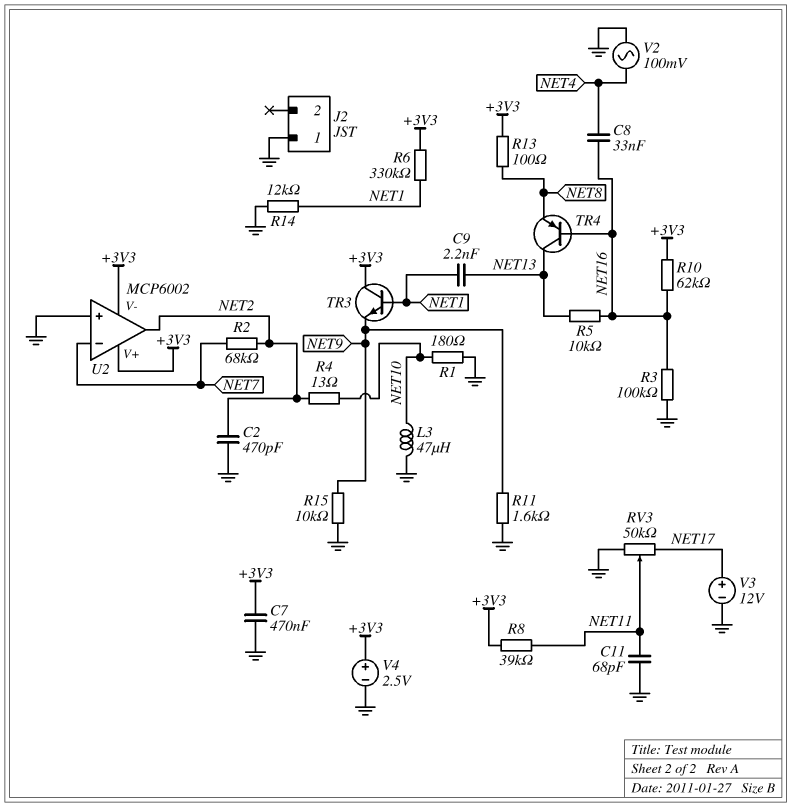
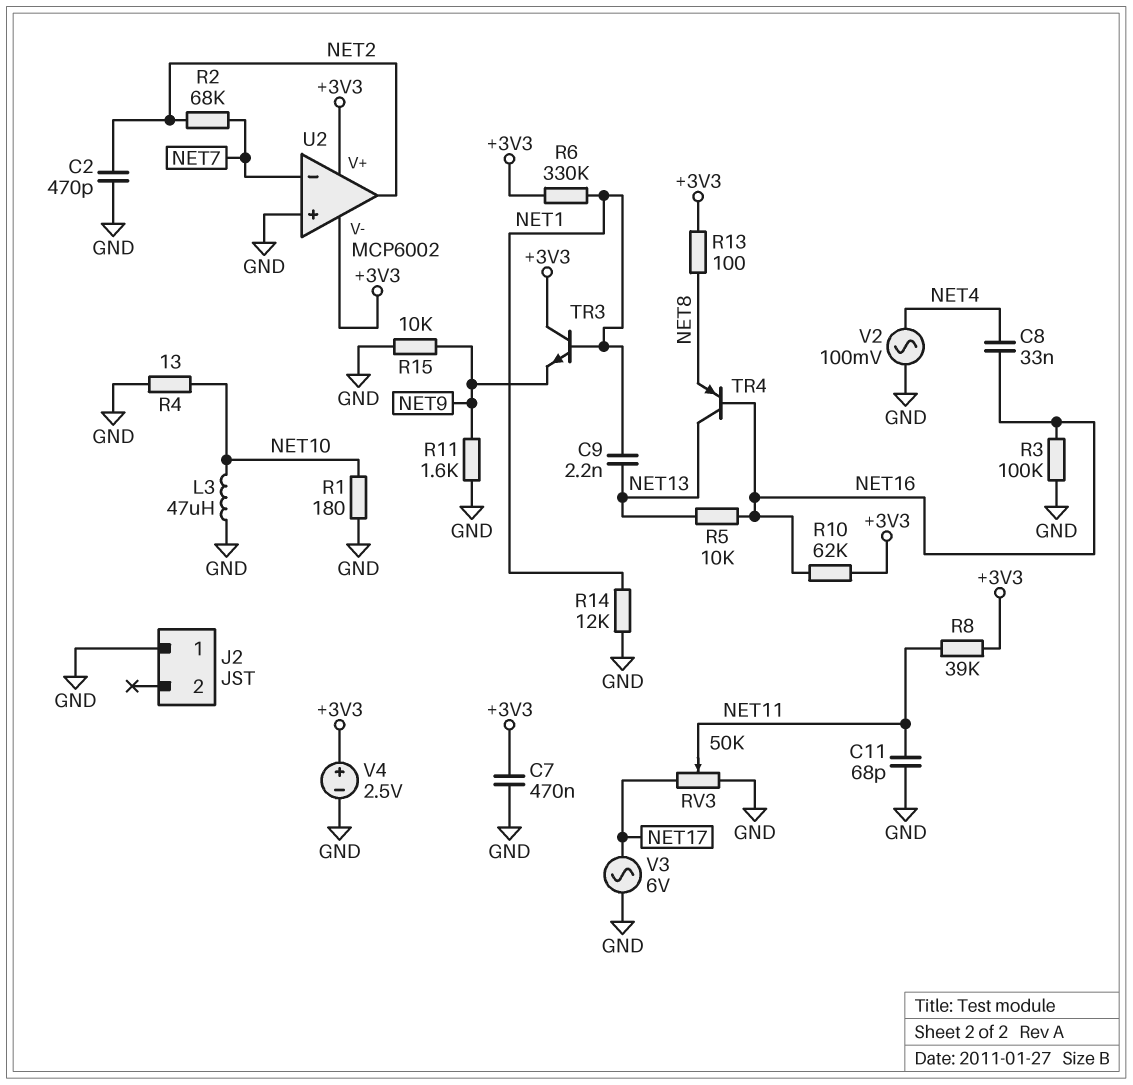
R4: 13 (NET2, NET10) -> 13 (GND, NET10)
V3: 12V (plus NET17, minus GND) -> AC 6V (GND, NET17)

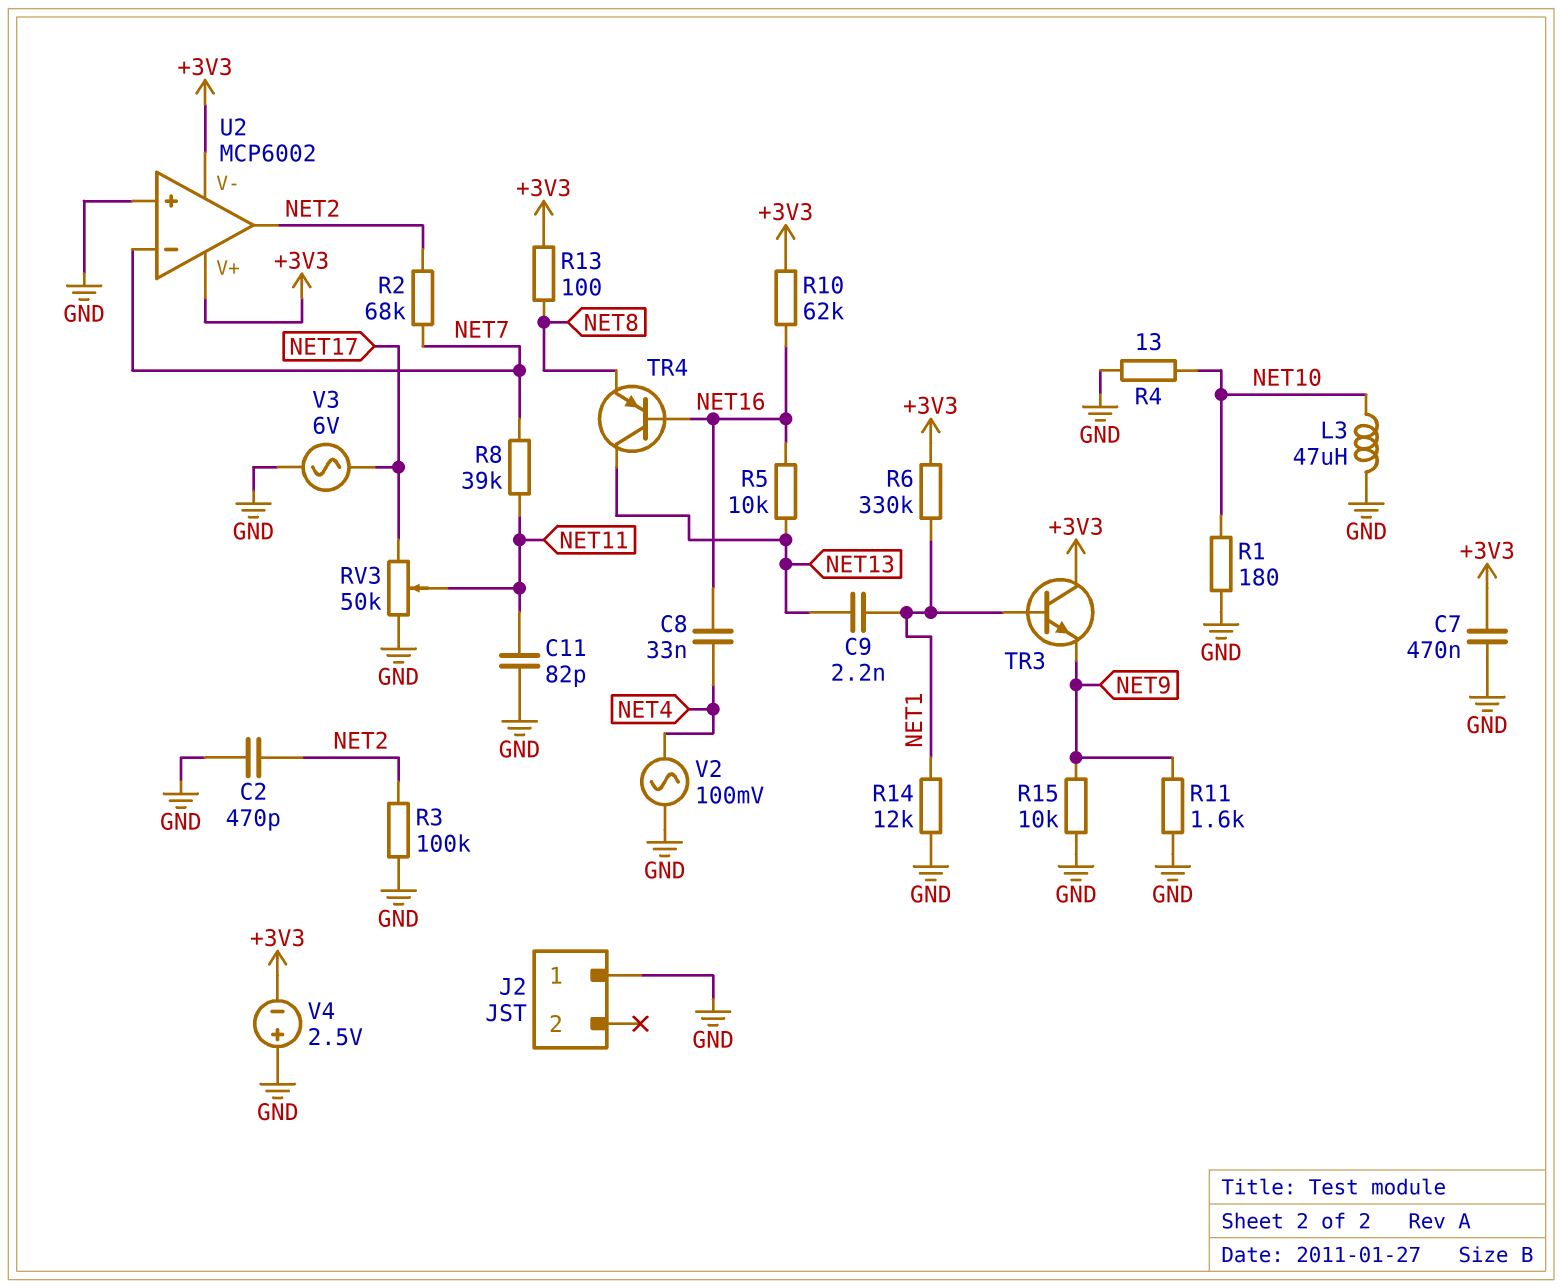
C11: 68pF (GND, NET11) -> 82pF (GND, NET11)
R3: 100k (GND, NET16) -> 100k (GND, NET2)
R8: 39k (+3V3, NET11) -> 39k (NET7, NET11)
V4: 2.5V (plus +3V3, minus GND) -> 2.5V (plus GND, minus +3V3)

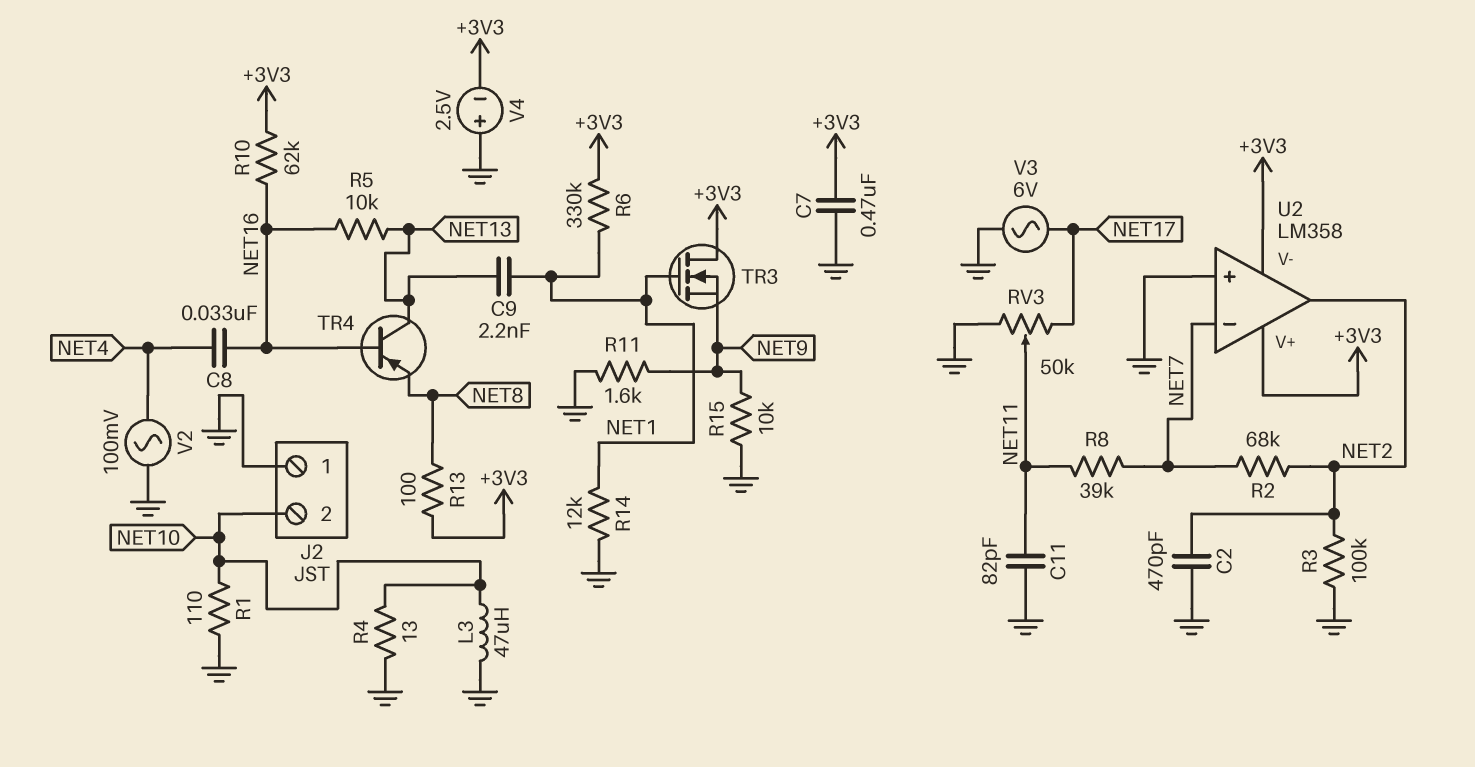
J2 pin 2: none -> NET10
R1: 180 (GND, NET10) -> 110 (GND, NET10)
TR3: NPN (B NET1, C +3V3, E NET9) -> NMOS (G NET1, D +3V3, S NET9)
U2: MCP6002 -> LM358

